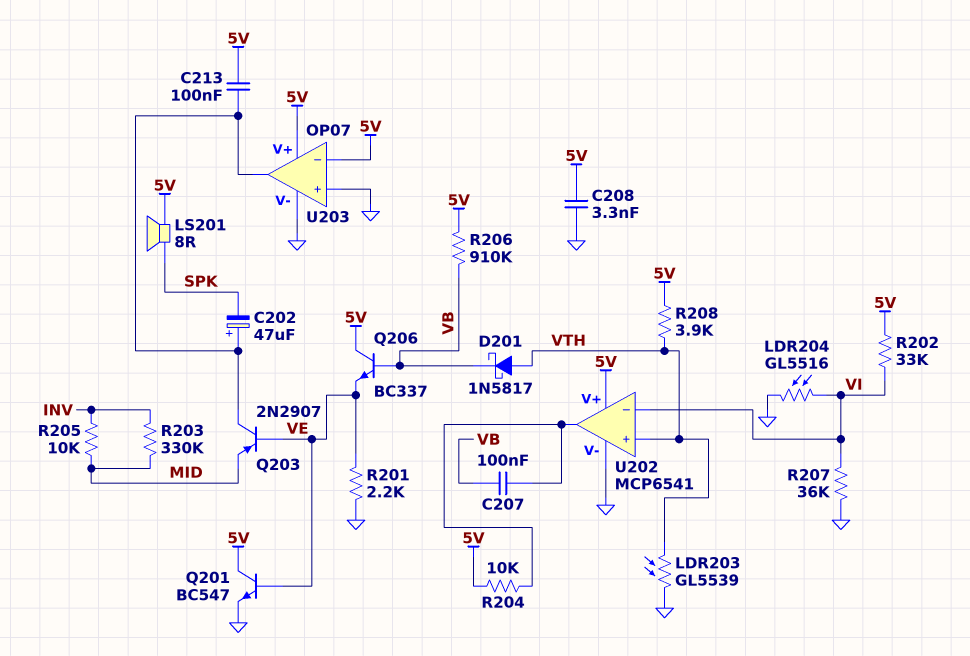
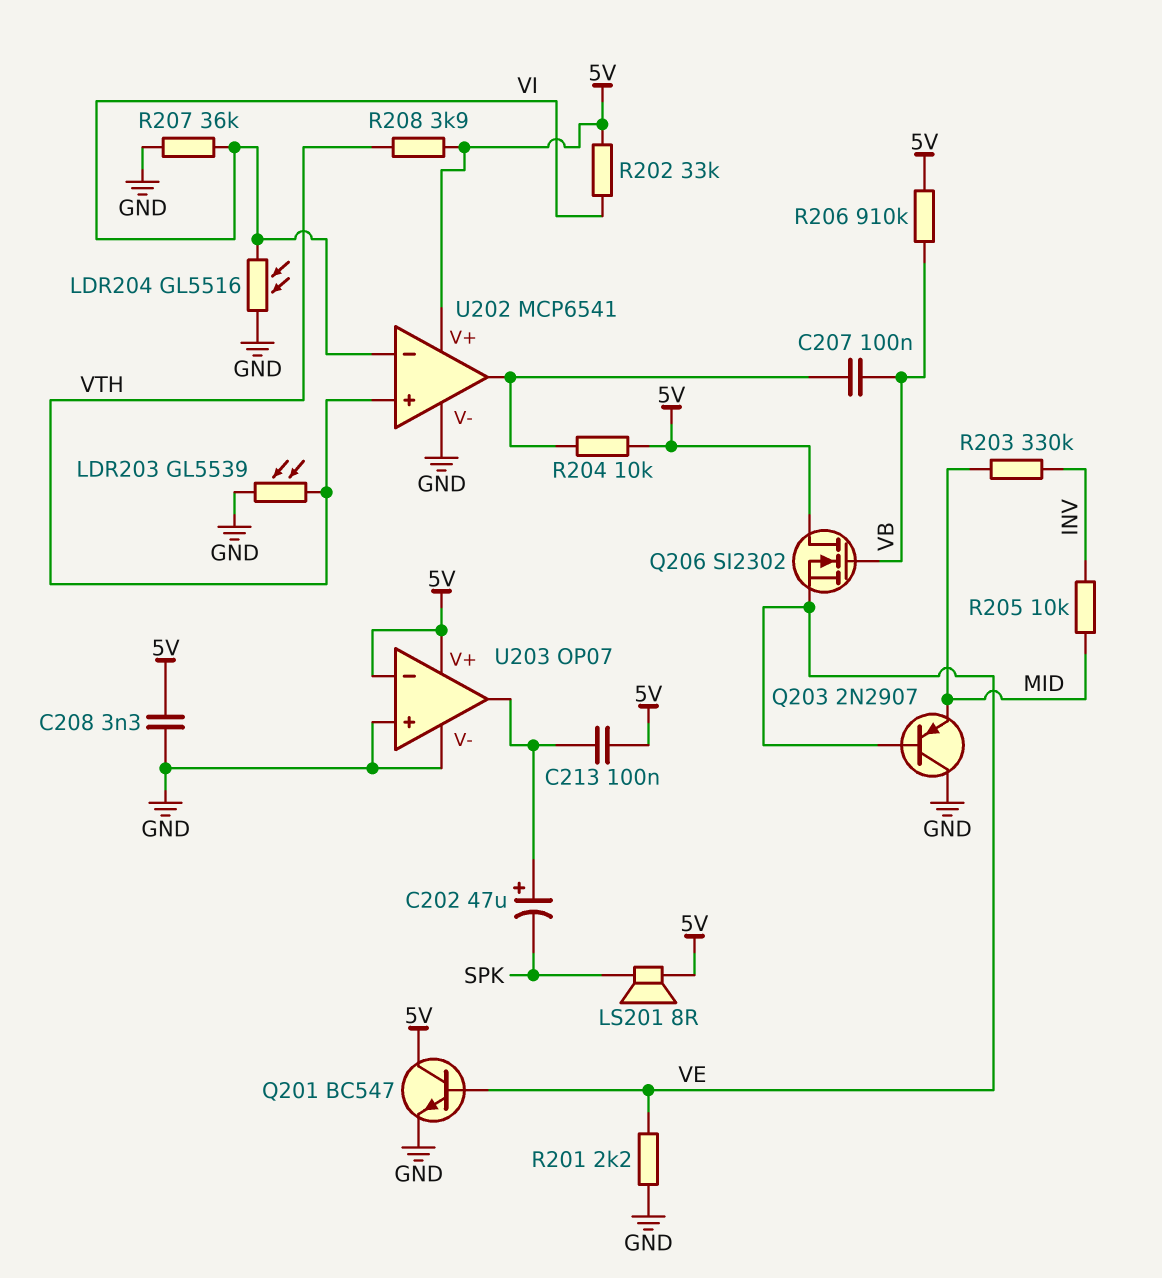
D201: schottky 1N5817 (A VTH, K VB) -> none
Q203: PNP 2N2907 (B VE, C U203/out, E MID) -> PNP 2N2907 (B VE, C GND, E MID)
Q206: NPN BC337 (B VB, C 5V, E VE) -> NMOS SI2302 (G VB, D 5V, S VE)

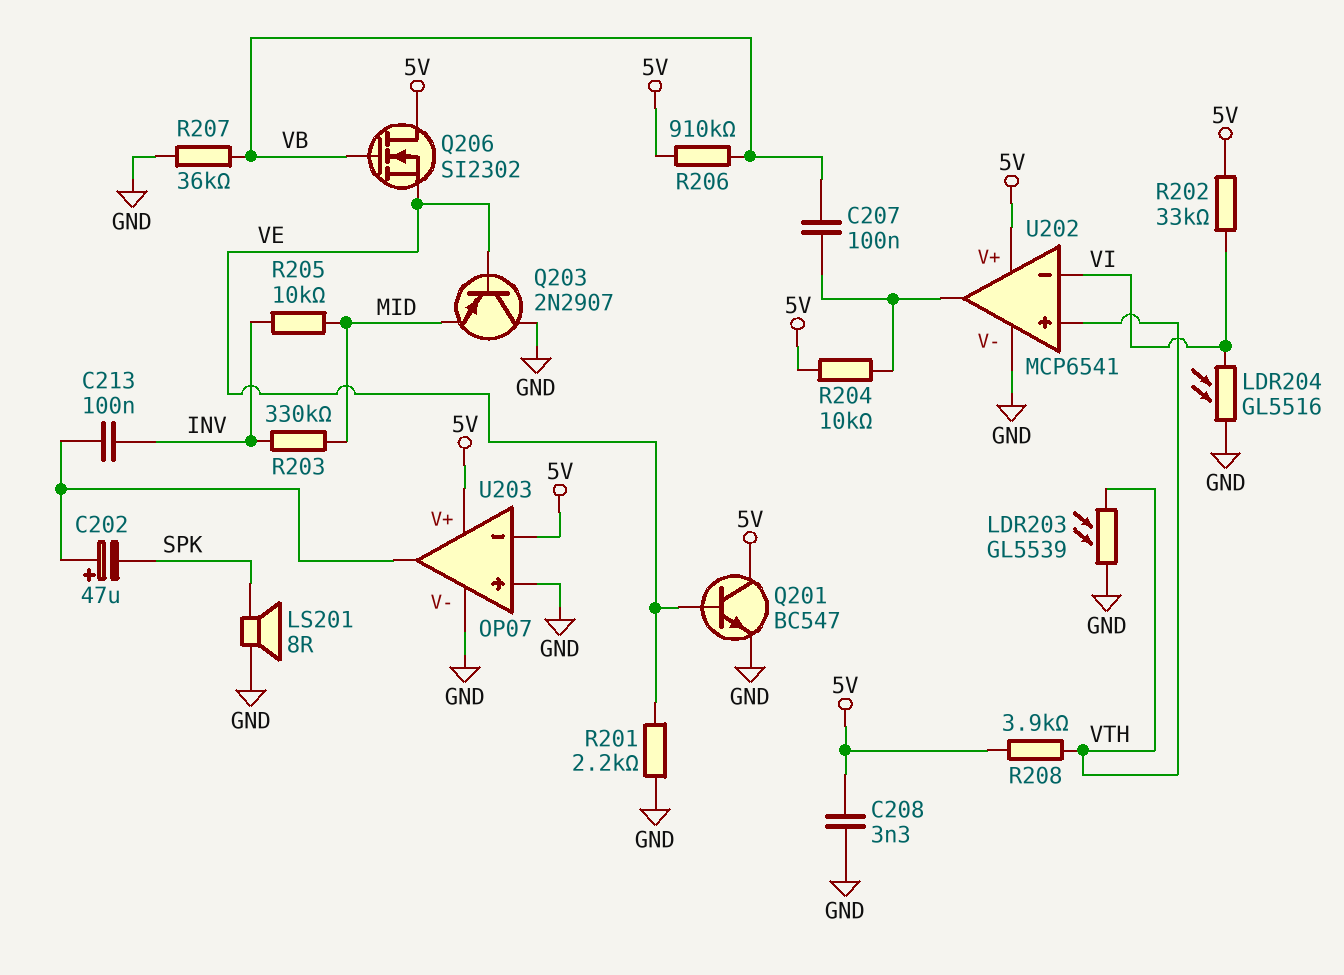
C213: 100nF (5V, U203/out) -> 100nF (INV, U203/out)
LS201: speaker 8R (5V, SPK) -> speaker 8R (GND, SPK)
R207: 36k (GND, VI) -> 36k (GND, VB)

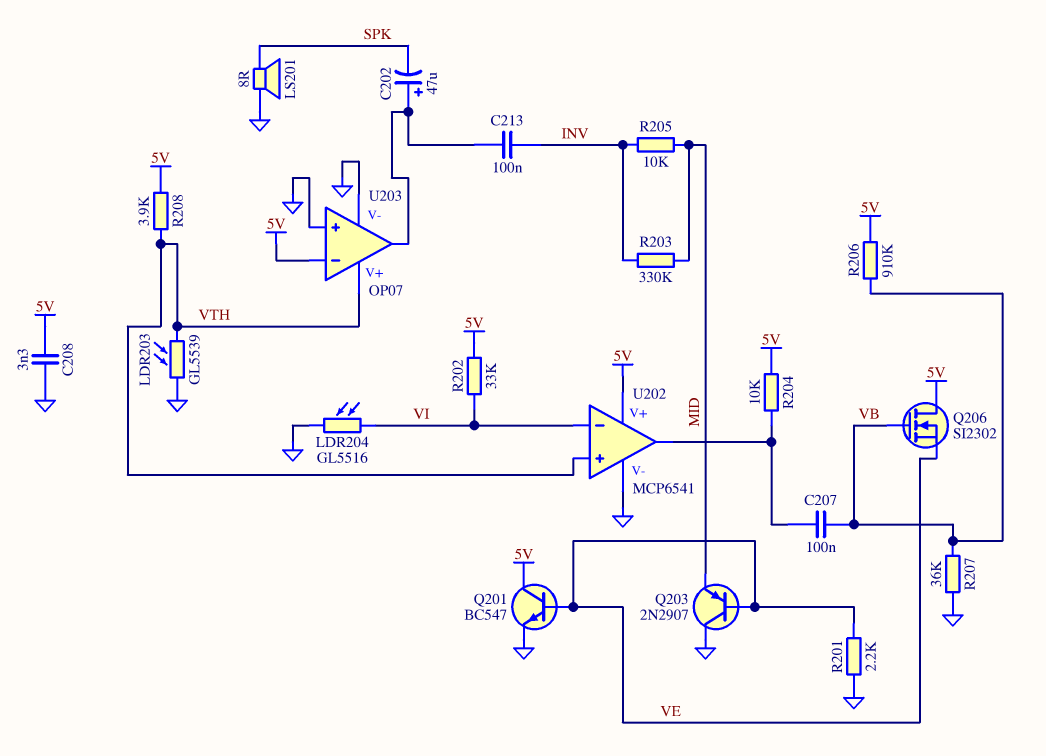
U203 pin V+: 5V -> VTH

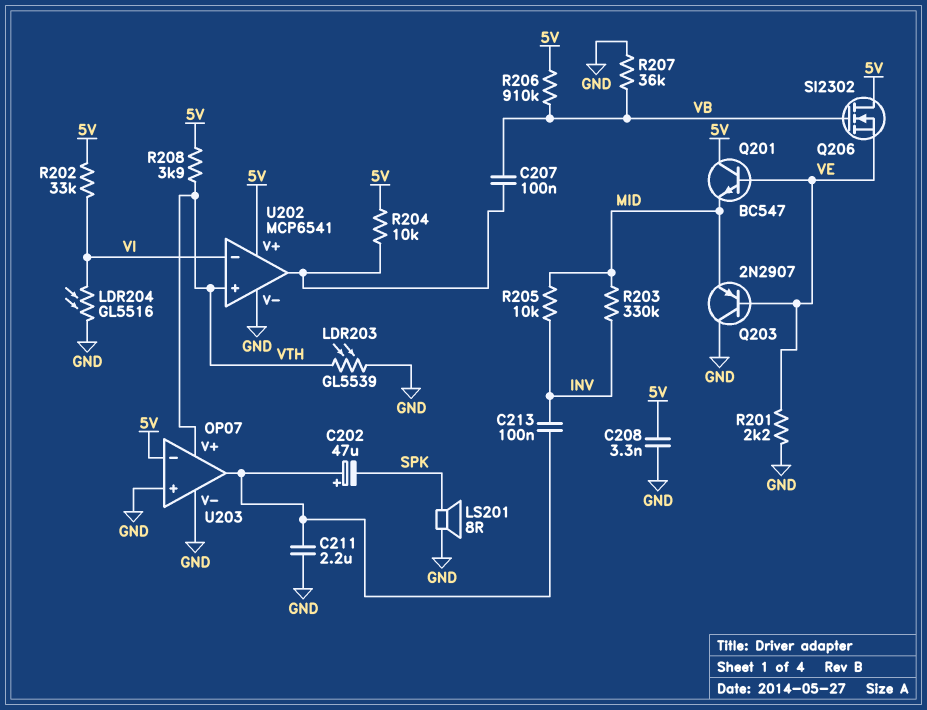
C211: none -> 2.2uF (GND, U203/out)
Q201: NPN BC547 (B VE, C 5V, E GND) -> NPN BC547 (B VE, C 5V, E MID)

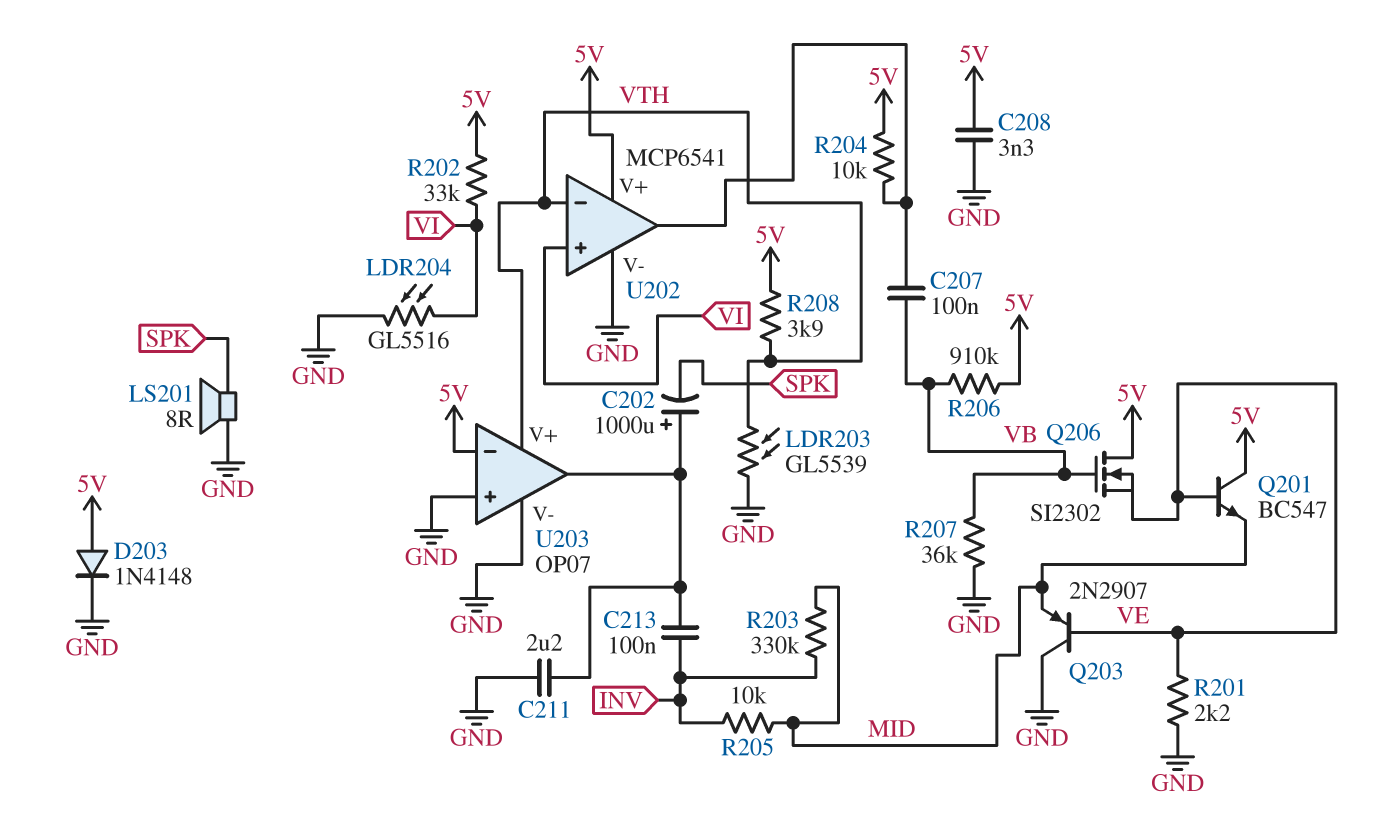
C202: 47uF (plus U203/out, minus SPK) -> 1000uF (plus U203/out, minus SPK)
D203: none -> diode 1N4148 (A 5V, K GND)
U202 pin in+: VTH -> VI
U202 pin in-: VI -> VTH

